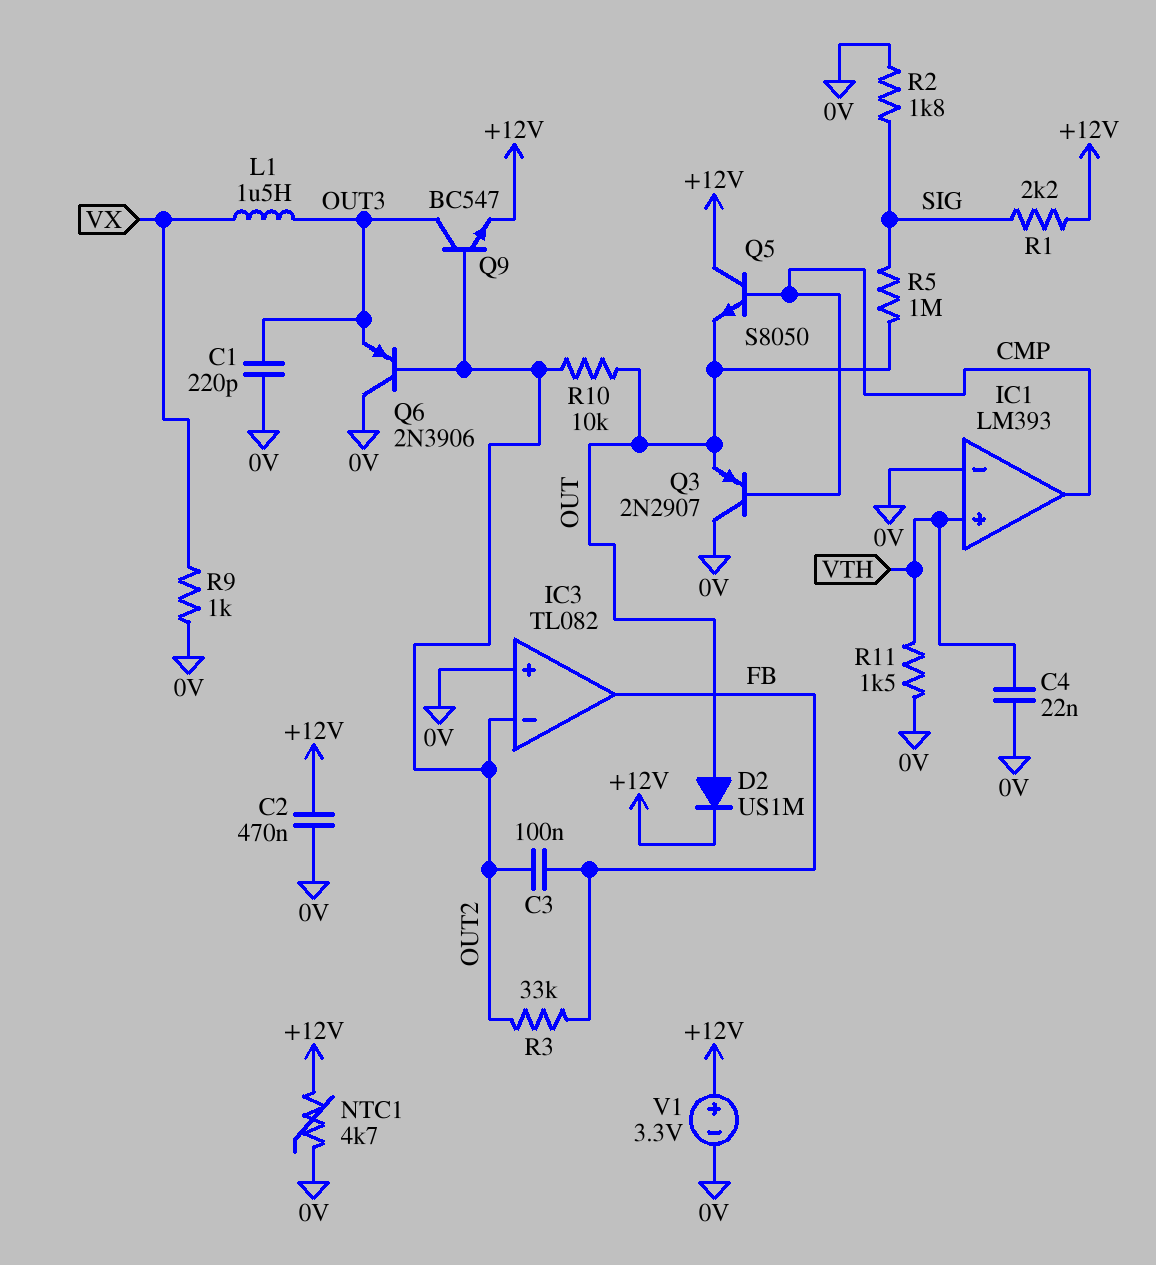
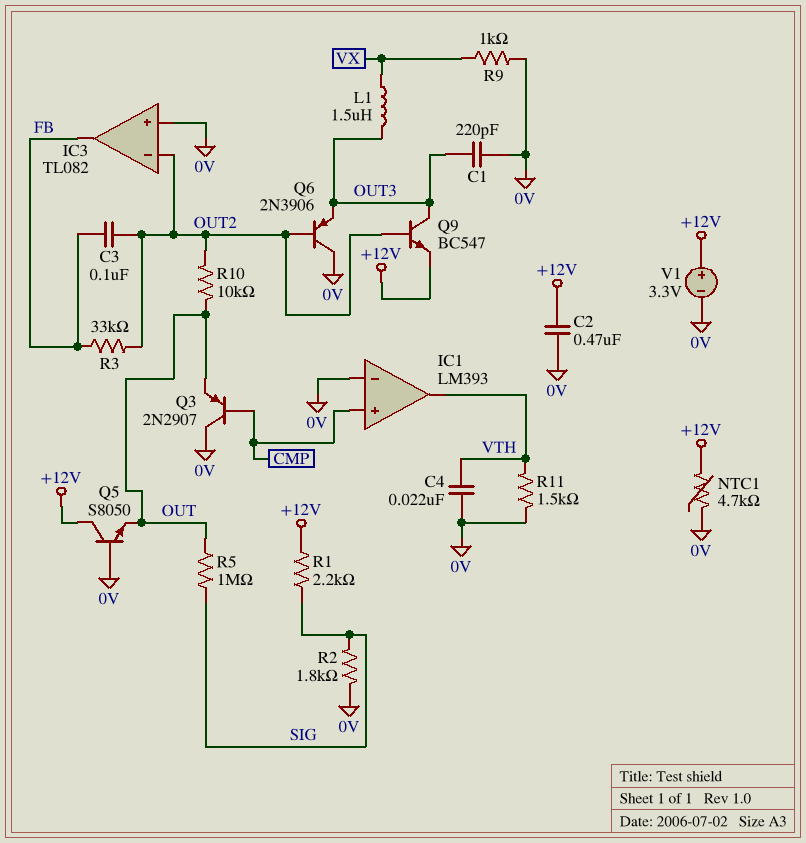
D2: diode US1M (A OUT, K +12V) -> none
IC1 pin in+: VTH -> CMP
IC1 pin out: CMP -> VTH
Q5: NPN S8050 (B CMP, C +12V, E OUT) -> NPN S8050 (B 0V, C +12V, E OUT)

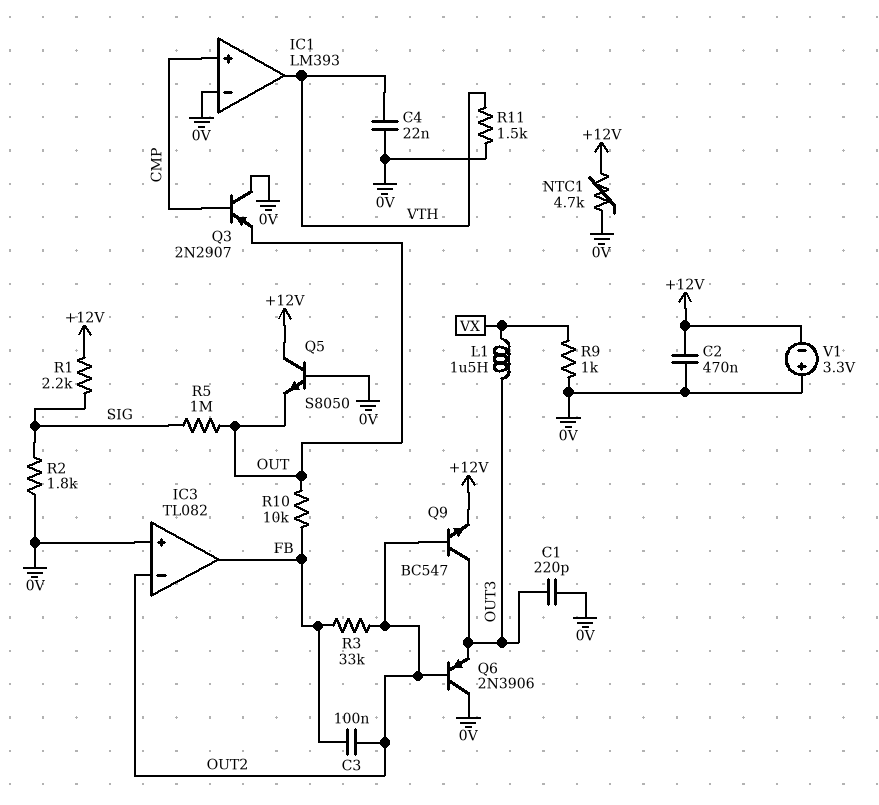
R10: 10k (OUT, OUT2) -> 10k (FB, OUT)
V1: 3.3V (plus +12V, minus 0V) -> 3.3V (plus 0V, minus +12V)

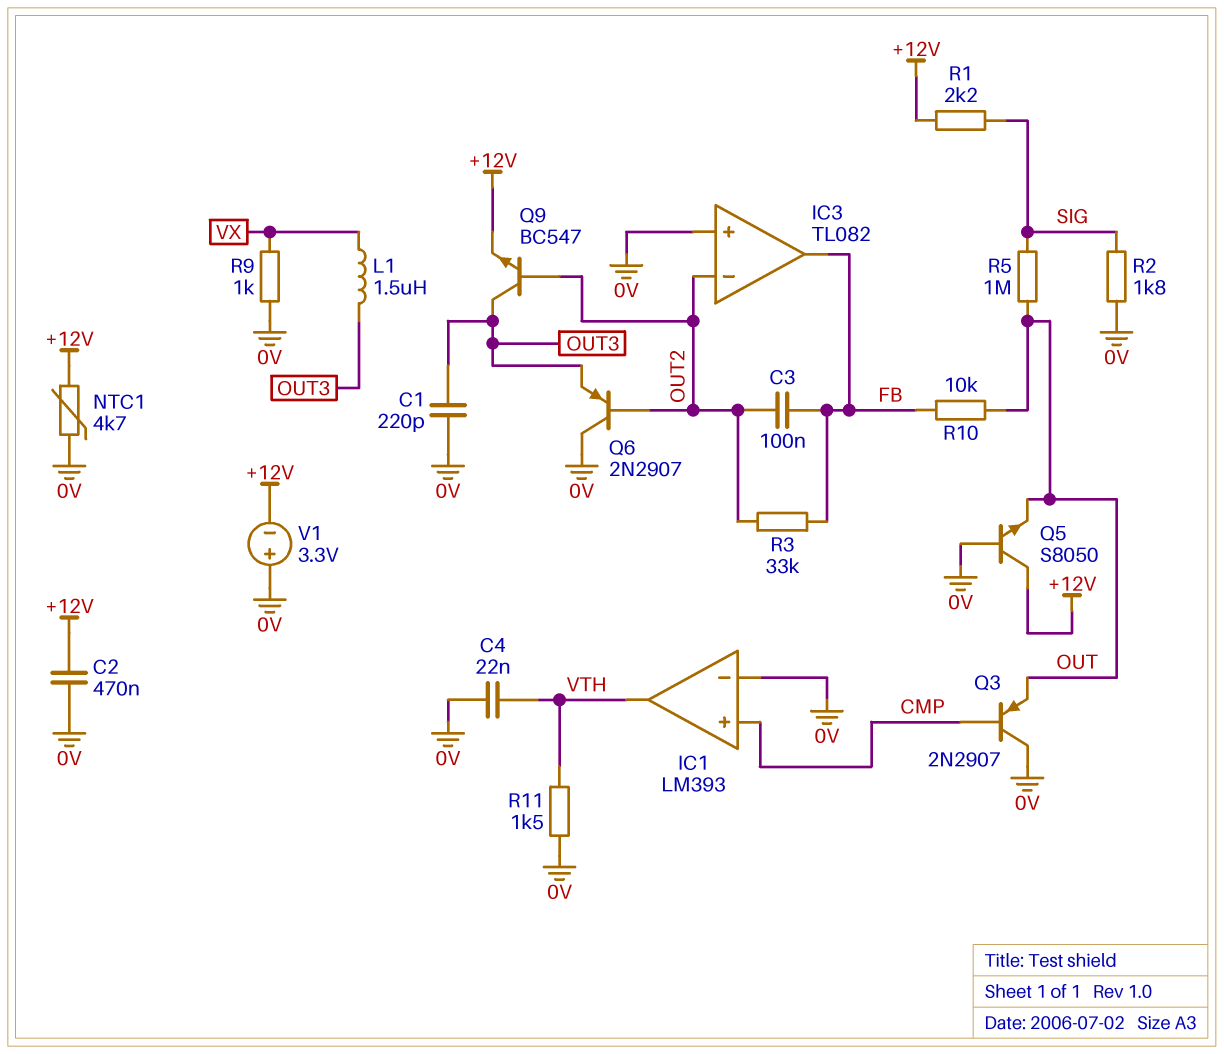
Q6: PNP 2N3906 (B OUT2, C 0V, E OUT3) -> PNP 2N2907 (B OUT2, C 0V, E OUT3)

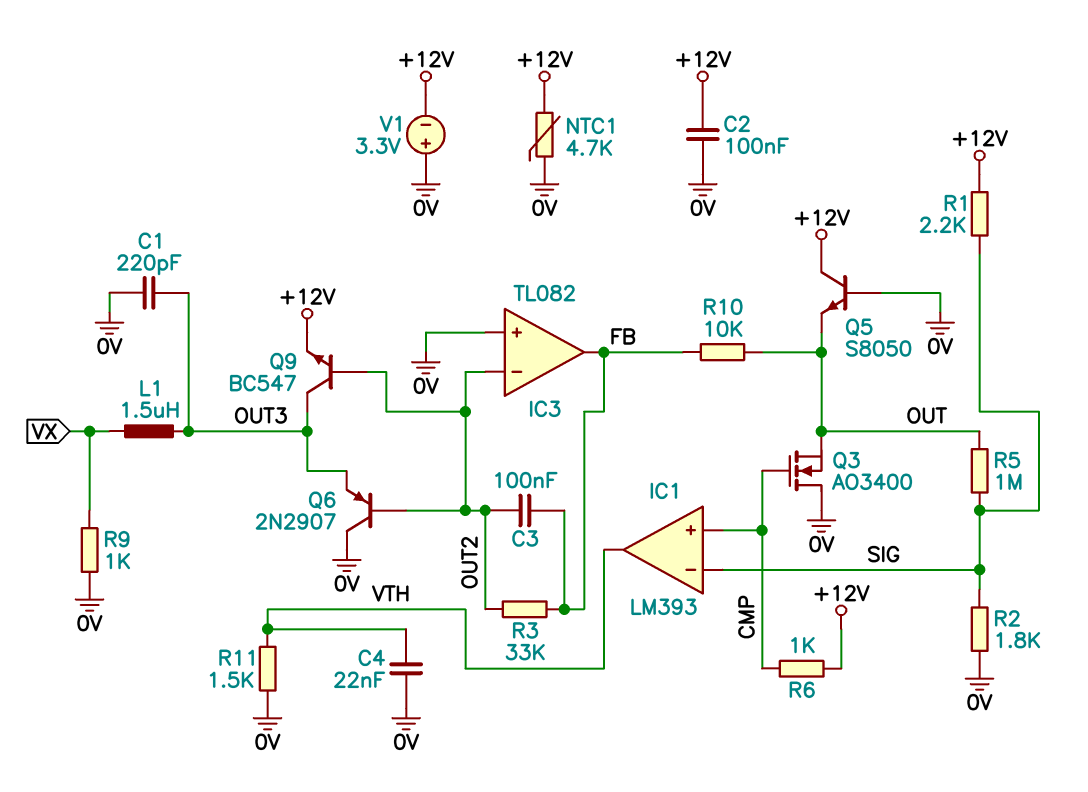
C2: 470nF (+12V, 0V) -> 100nF (+12V, 0V)
IC1 pin in-: 0V -> SIG
Q3: PNP 2N2907 (B CMP, C 0V, E OUT) -> NMOS AO3400 (G CMP, D 0V, S OUT)
R6: none -> 1k (+12V, CMP)

